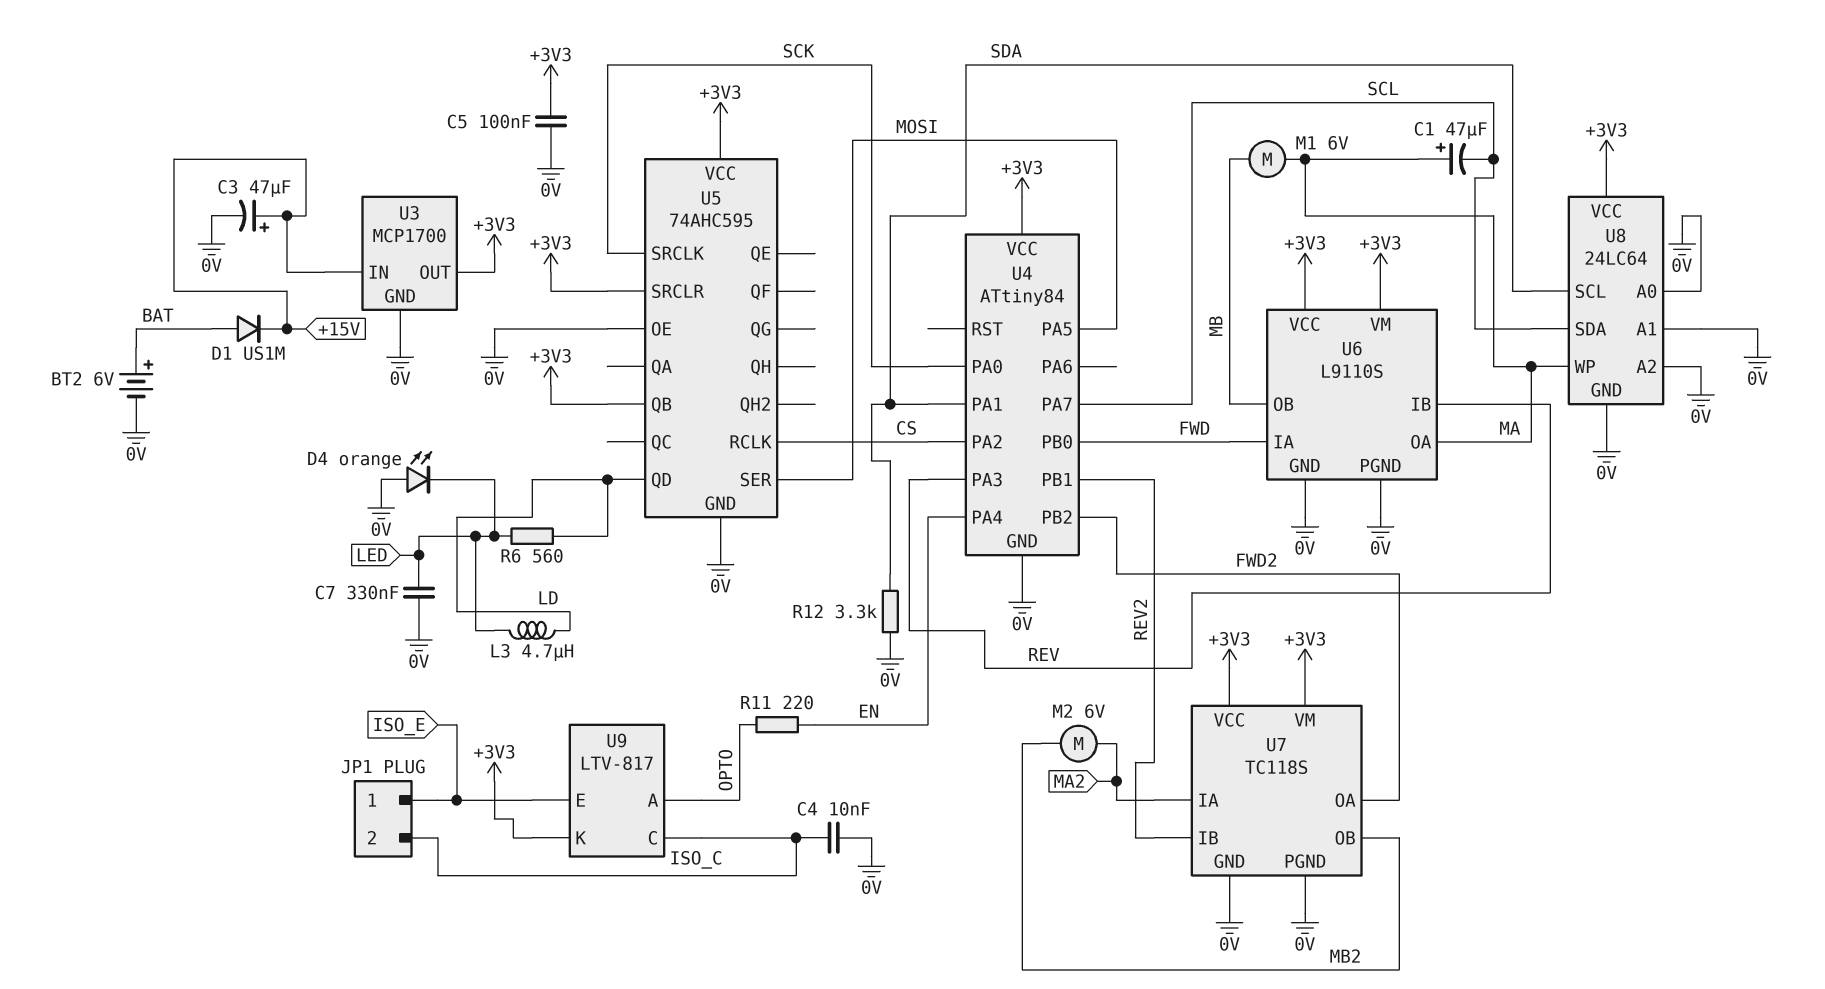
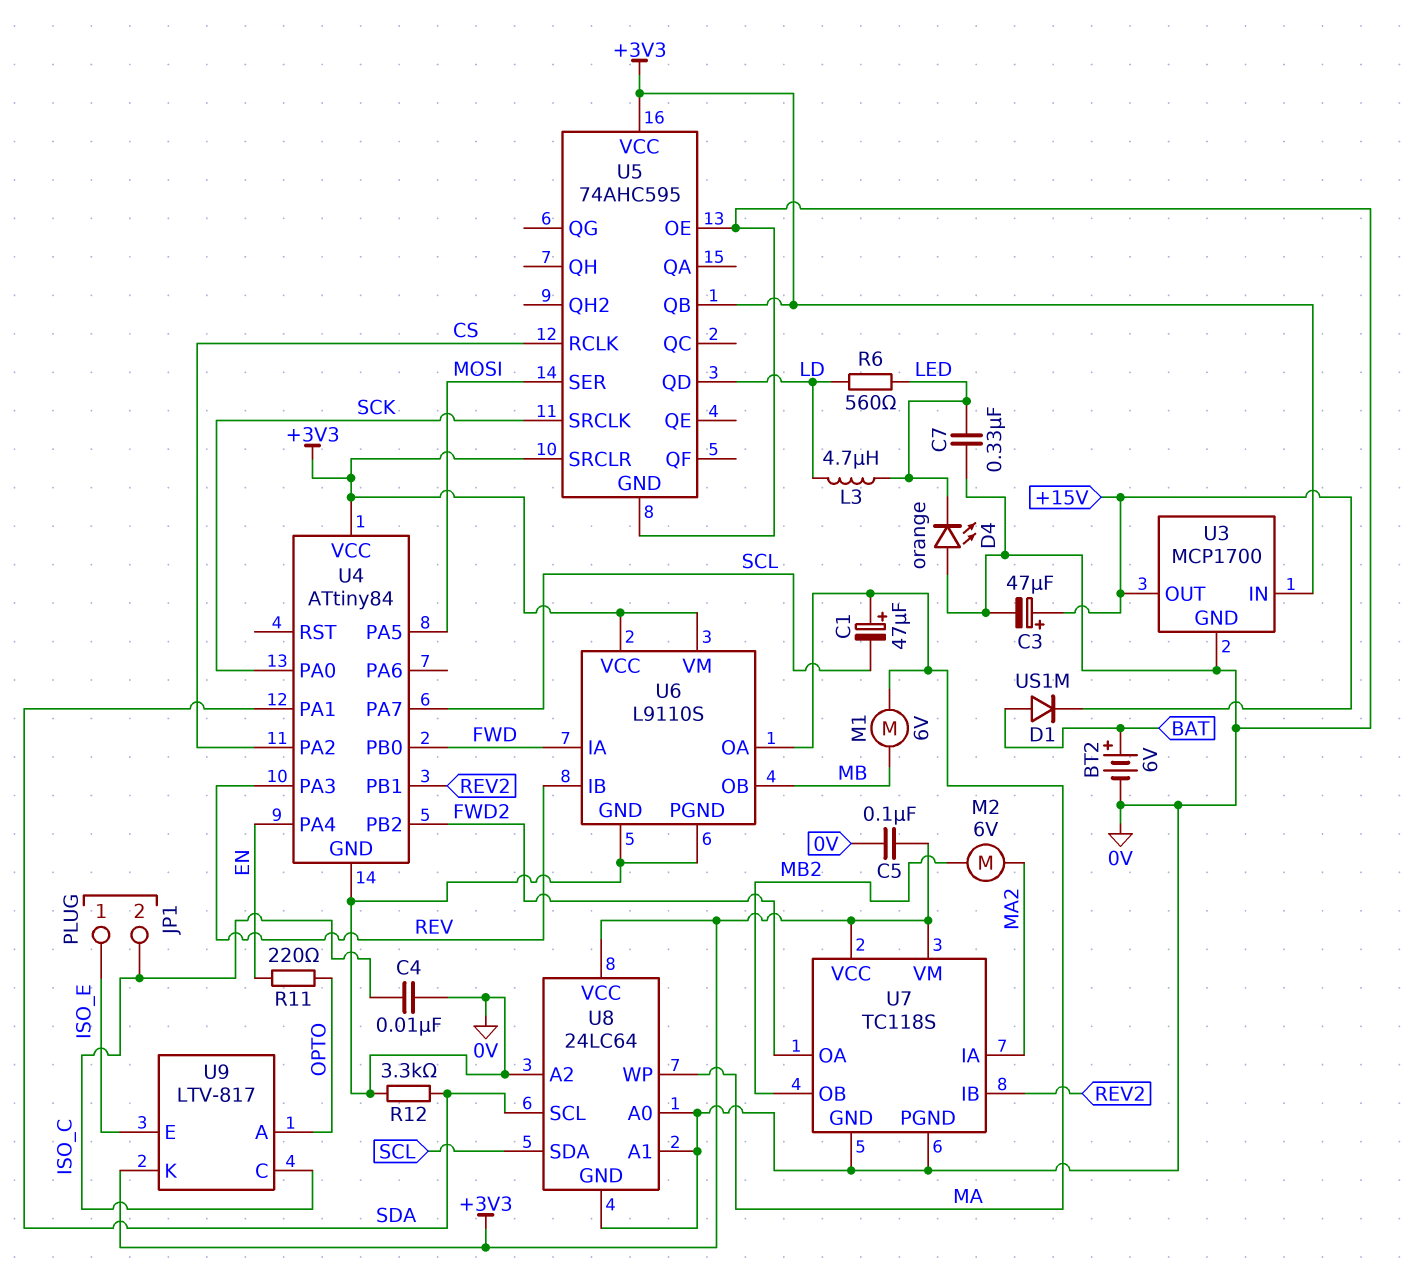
U3 pin IN: +15V -> +3V3
U3 pin OUT: +3V3 -> +15V

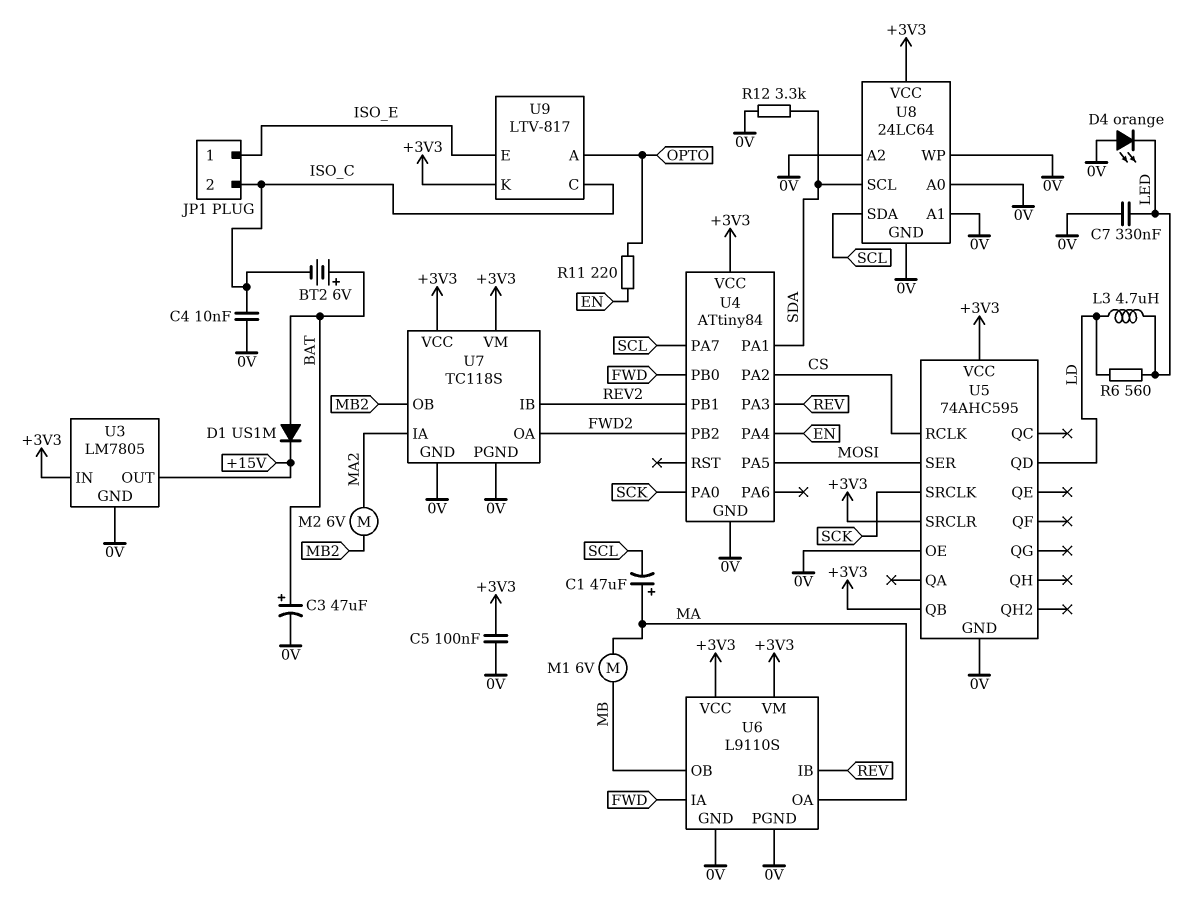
BT2: 6V (plus BAT, minus 0V) -> 6V (plus BAT, minus ISO_C)
C3: 47uF (plus +15V, minus 0V) -> 47uF (plus BAT, minus 0V)
U3: MCP1700 -> LM7805
U8 pin WP: MA -> 0V

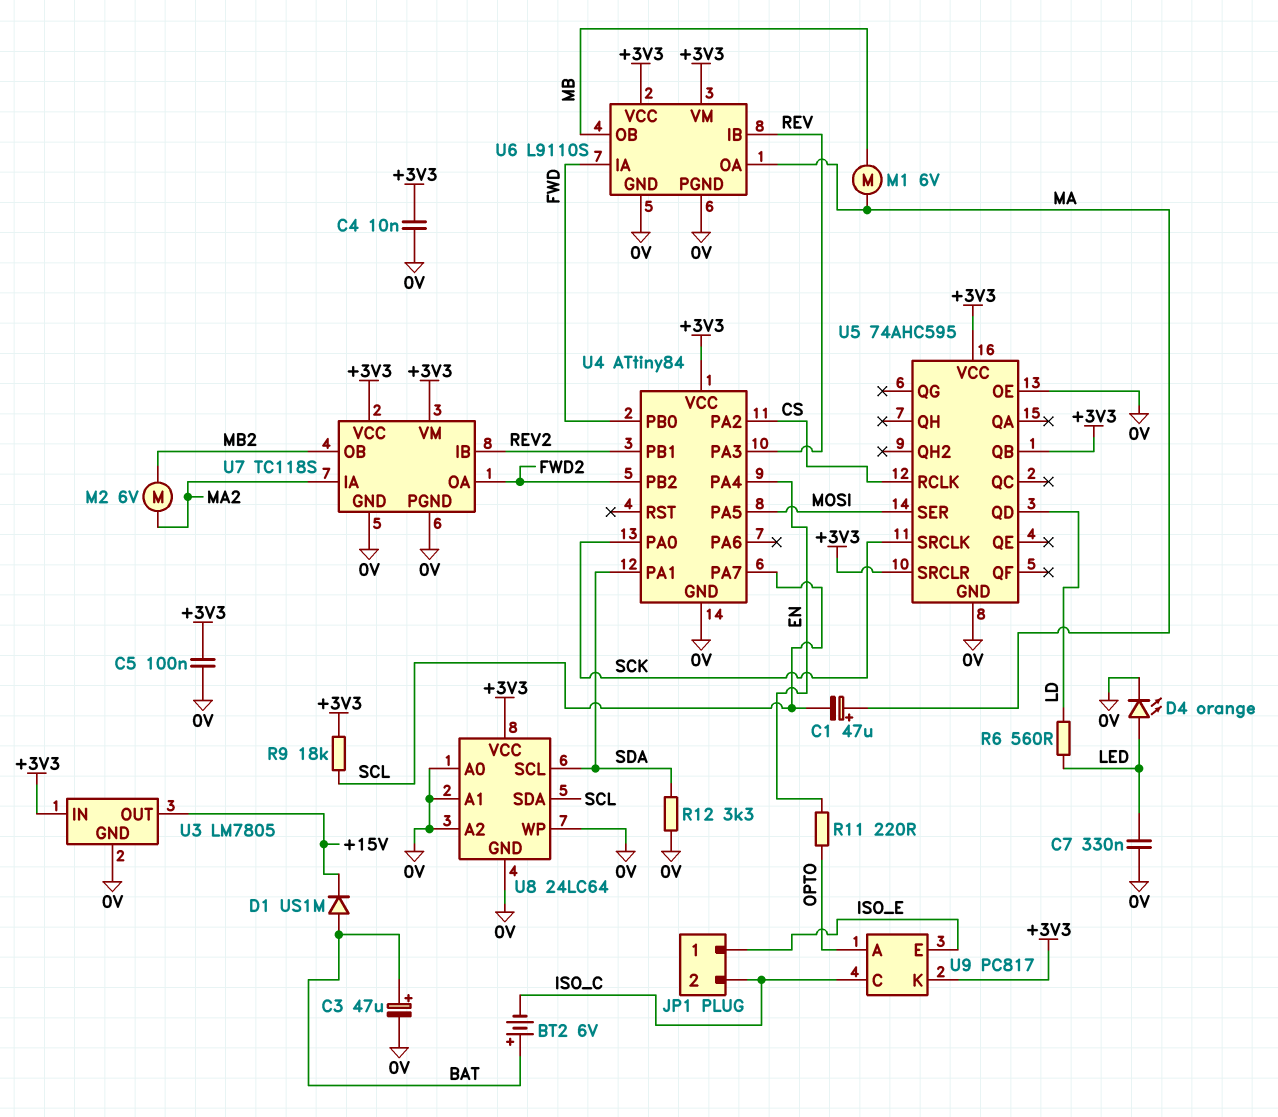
C4: 10nF (0V, ISO_C) -> 10nF (+3V3, 0V)
D4: LED orange (A 0V, K LED) -> LED orange (A LED, K 0V)
L3: 4.7uH (LD, LED) -> none
R9: none -> 18k (+3V3, SCL)
U9: LTV-817 -> PC817

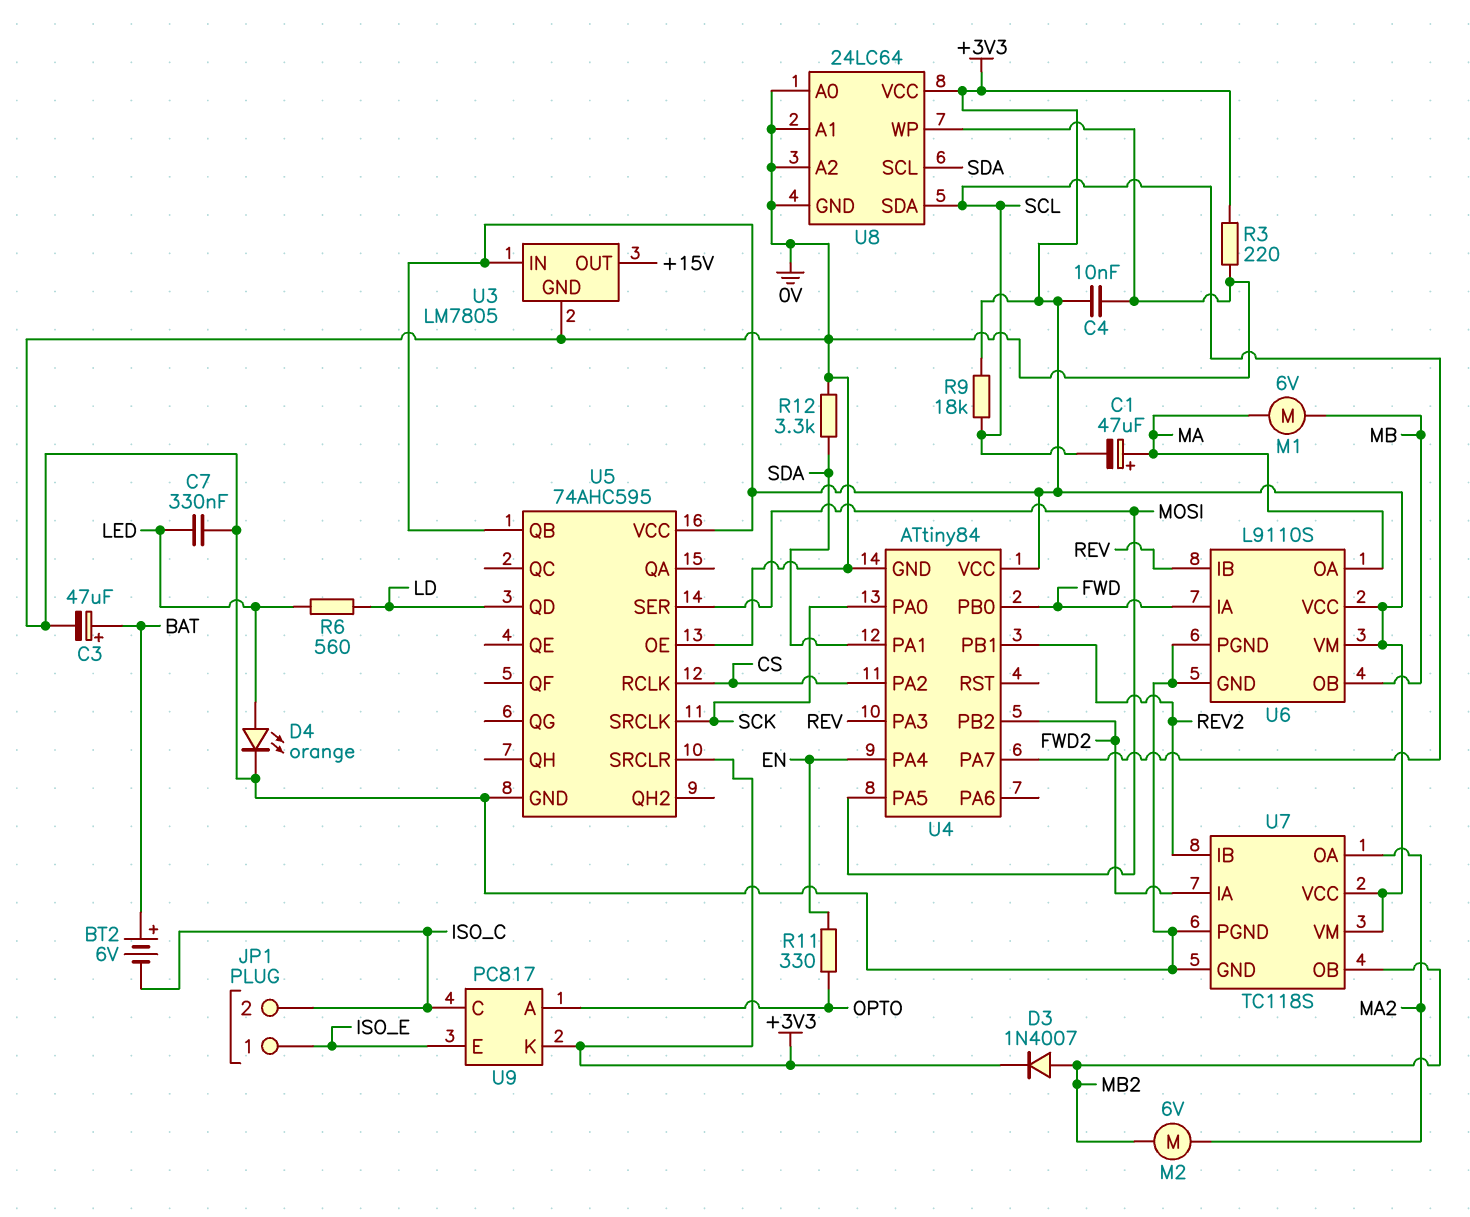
C5: 100nF (+3V3, 0V) -> none
D1: diode US1M (A BAT, K +15V) -> none
D3: none -> diode 1N4007 (A MB2, K +3V3)
R3: none -> 220 (+3V3, 0V)
R11: 220 (EN, OPTO) -> 330 (EN, OPTO)
U7 pin IA: MA2 -> FWD2
U7 pin OA: FWD2 -> MA2

